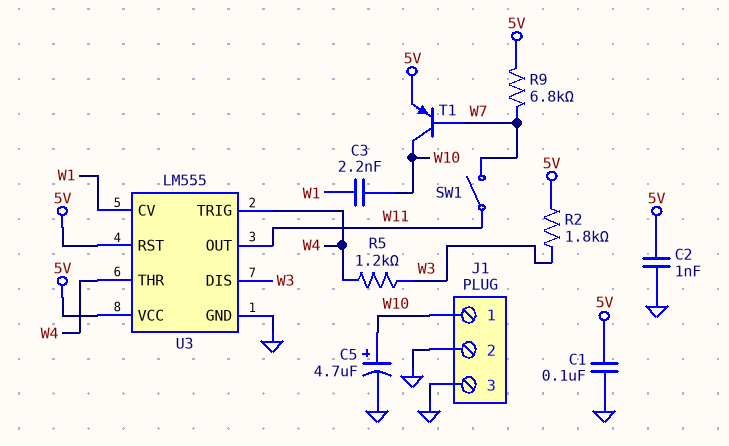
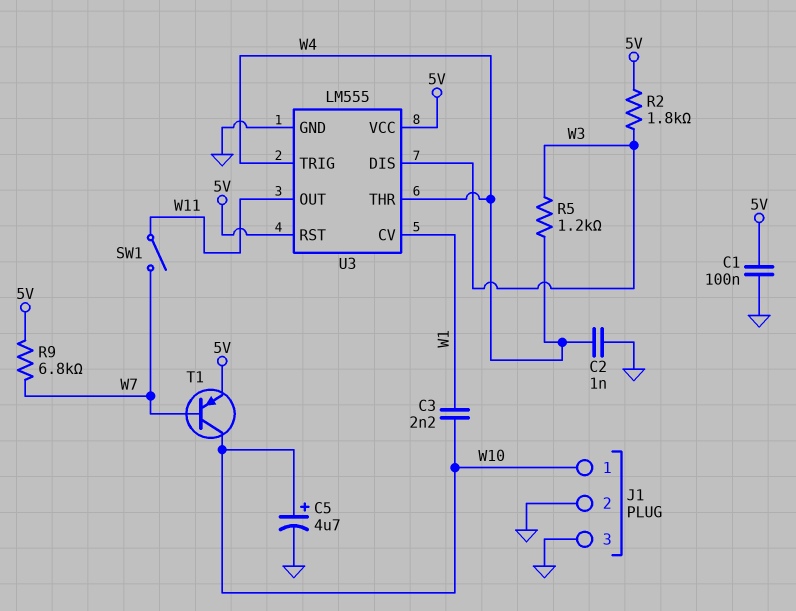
C2: 1nF (5V, GND) -> 1nF (GND, W4)

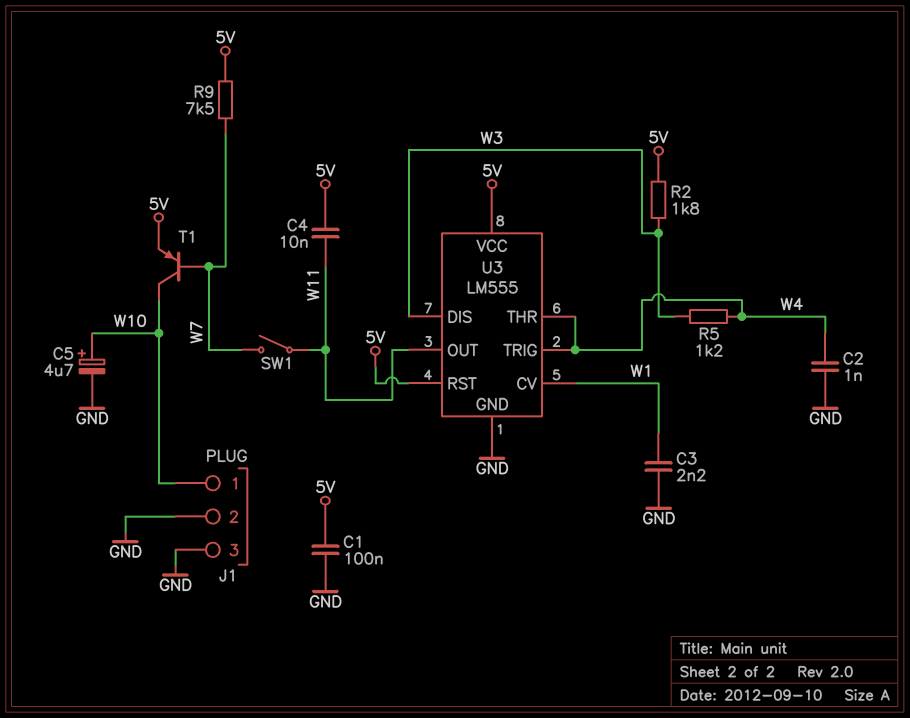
C3: 2.2nF (W1, W10) -> 2.2nF (GND, W1)
C4: none -> 10nF (5V, W11)
R9: 6.8k (5V, W7) -> 7.5k (5V, W7)

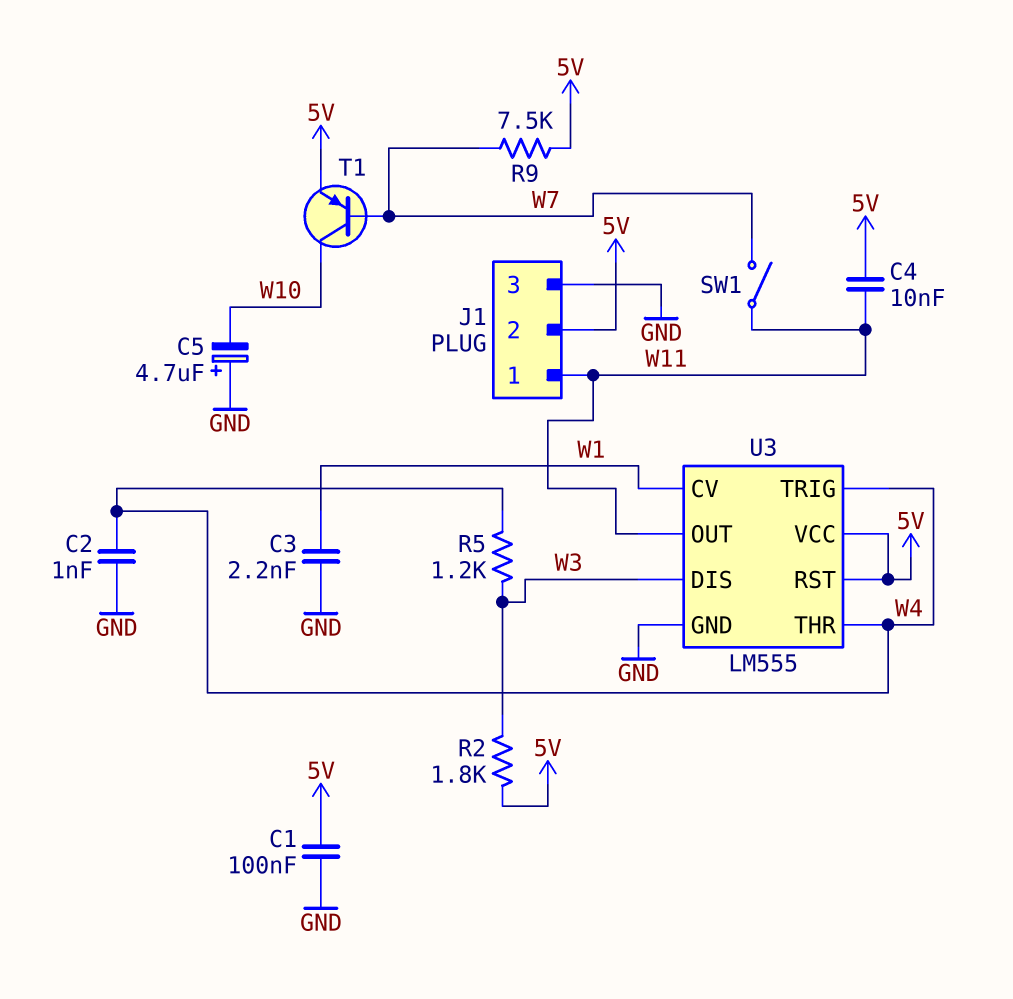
C5: 4.7uF (plus W10, minus GND) -> 4.7uF (plus GND, minus W10)
J1 pin 1: W10 -> W11
J1 pin 2: GND -> 5V

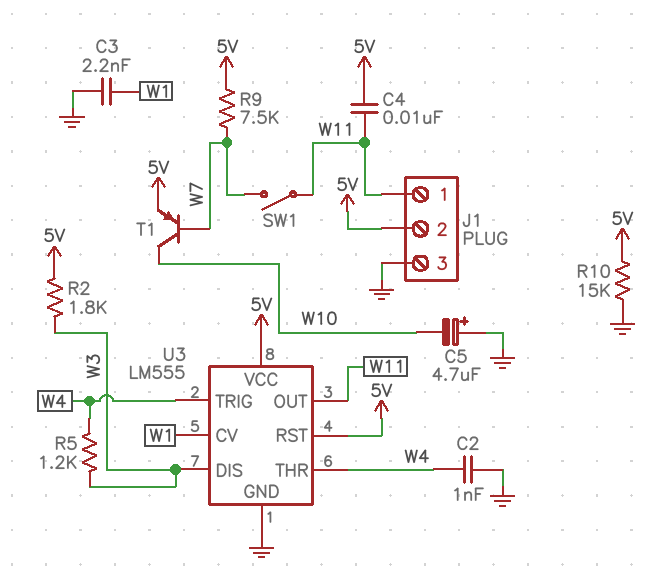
C1: 100nF (5V, GND) -> none
R10: none -> 15k (5V, GND)

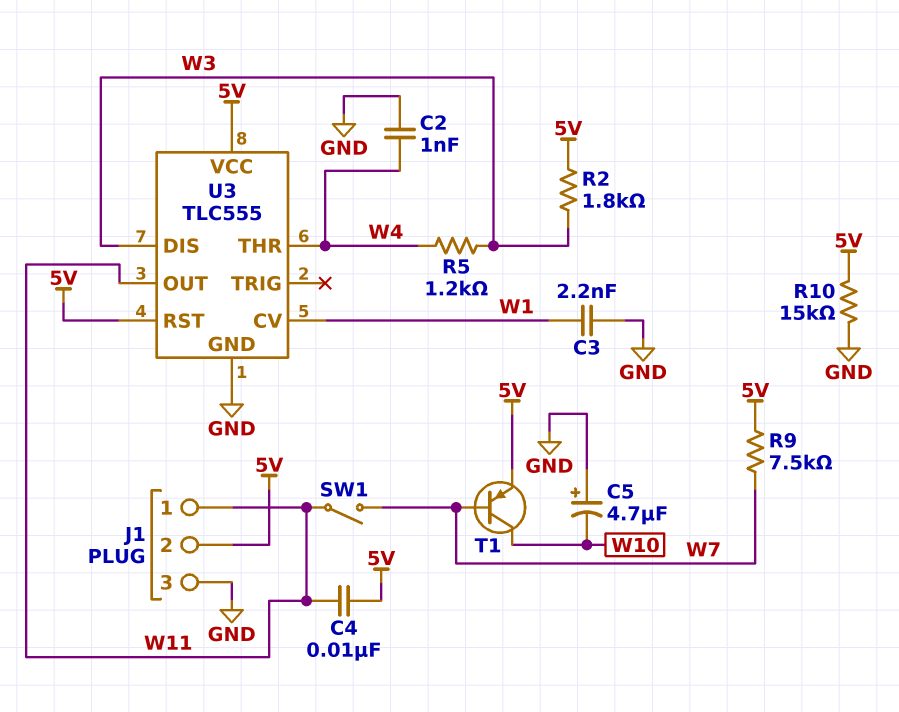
U3: LM555 -> TLC555
U3 pin TRIG: W4 -> none

